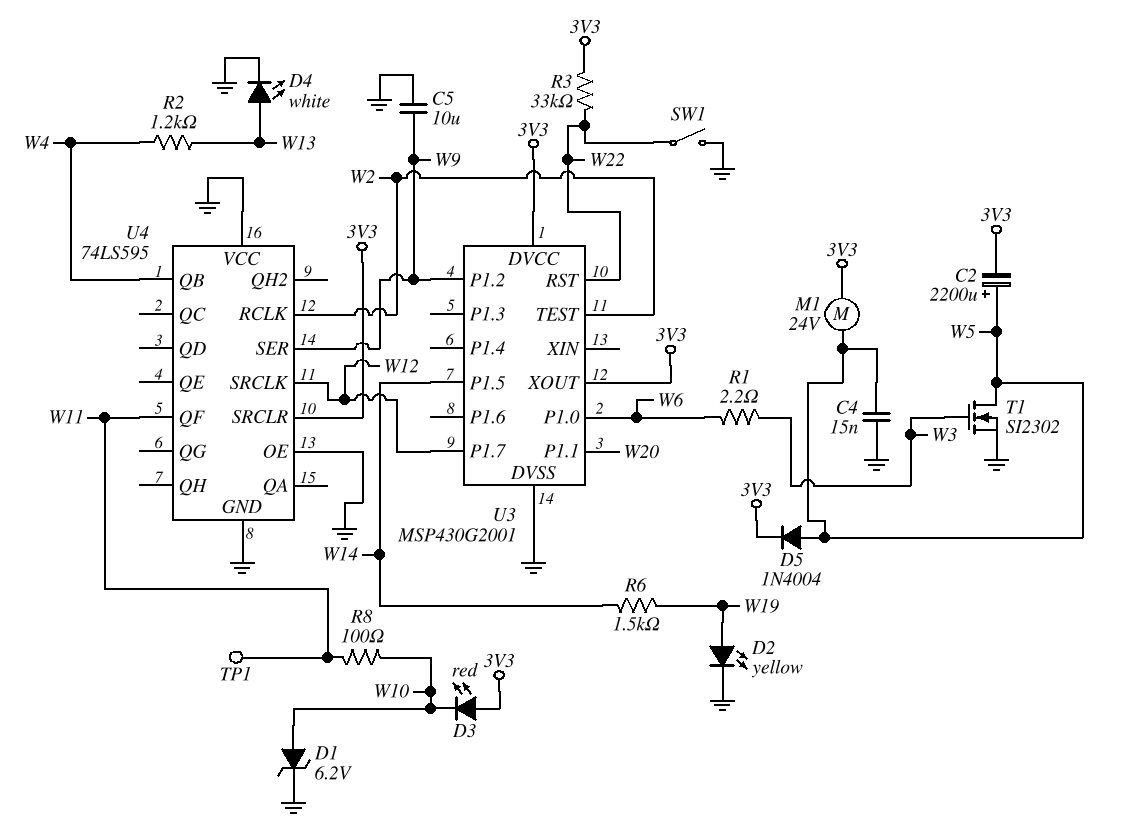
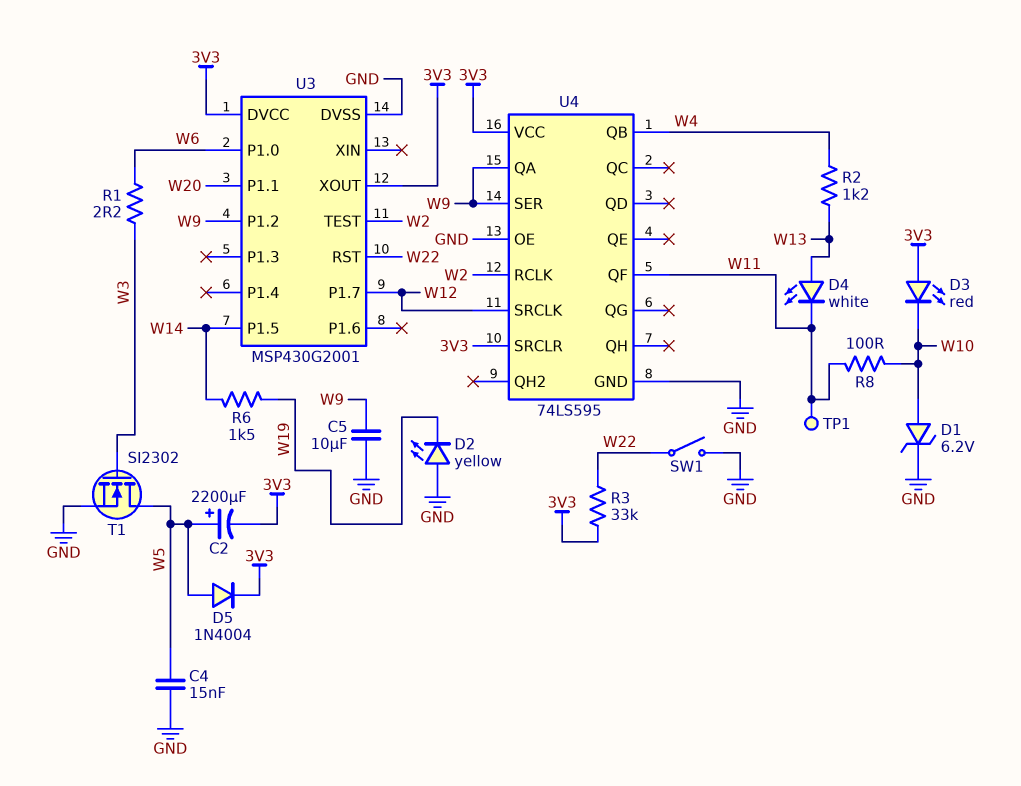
D2: LED yellow (A W19, K GND) -> LED yellow (A GND, K W19)
D4: LED white (A W13, K GND) -> LED white (A W13, K W11)
M1: motor 24V (3V3, W5) -> none
U4 pin QA: none -> W9
U4 pin VCC: GND -> 3V3

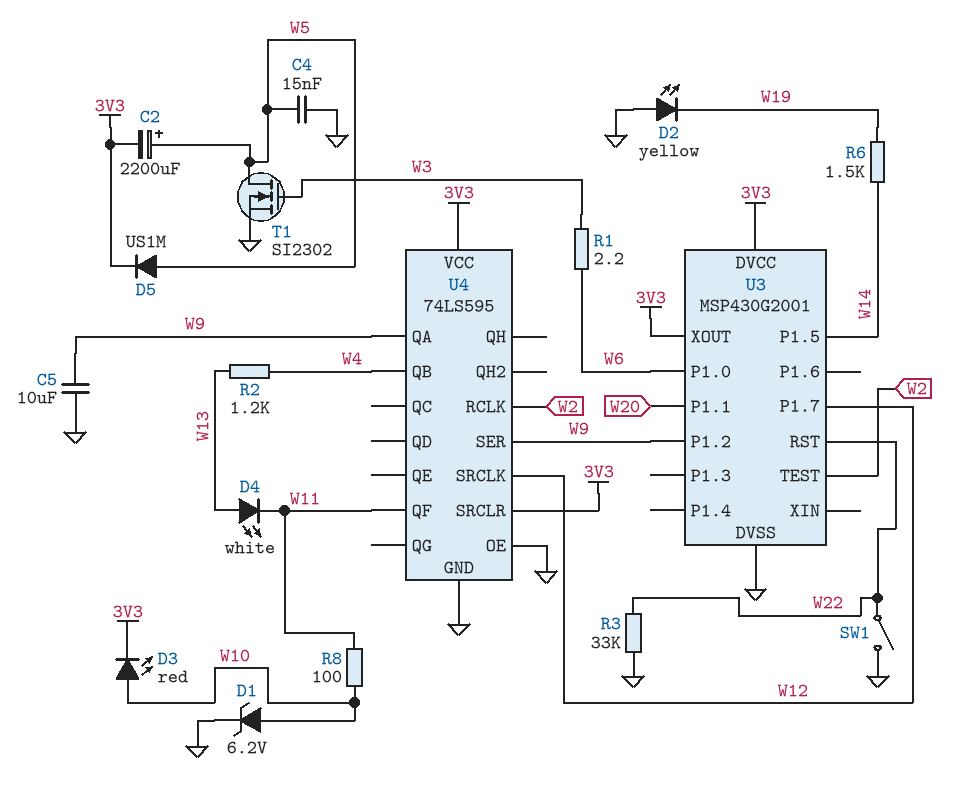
D3: LED red (A 3V3, K W10) -> LED red (A W10, K 3V3)
D5: diode 1N4004 (A W5, K 3V3) -> diode US1M (A W5, K 3V3)
R3: 33k (3V3, W22) -> 33k (GND, W22)
TP1: test point (W11) -> none

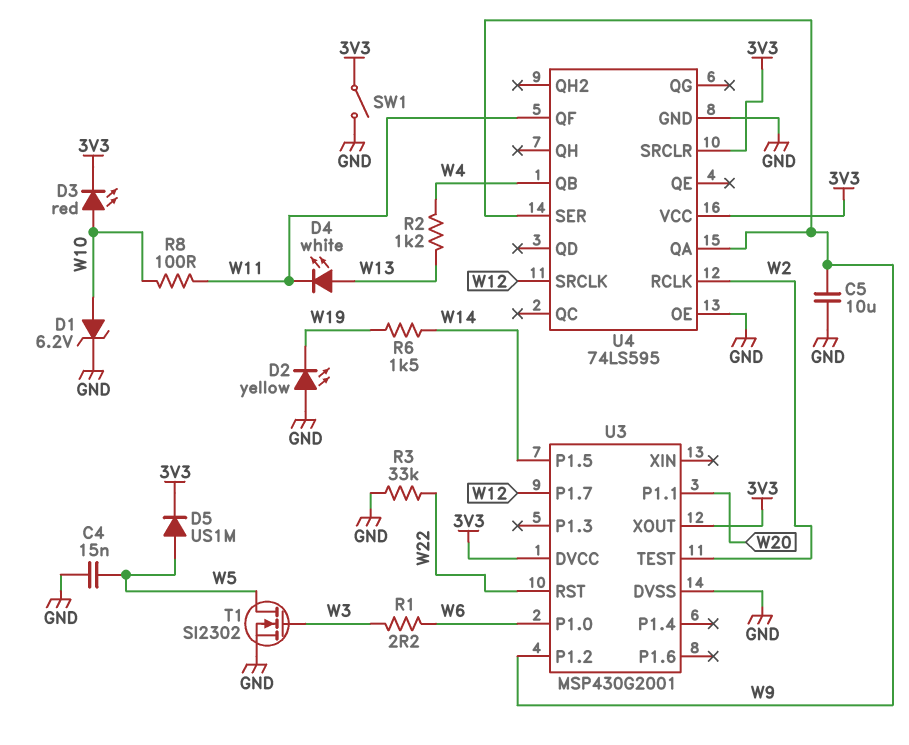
C2: 2200uF (plus W5, minus 3V3) -> none
SW1: switch (GND, W22) -> switch (3V3, GND)

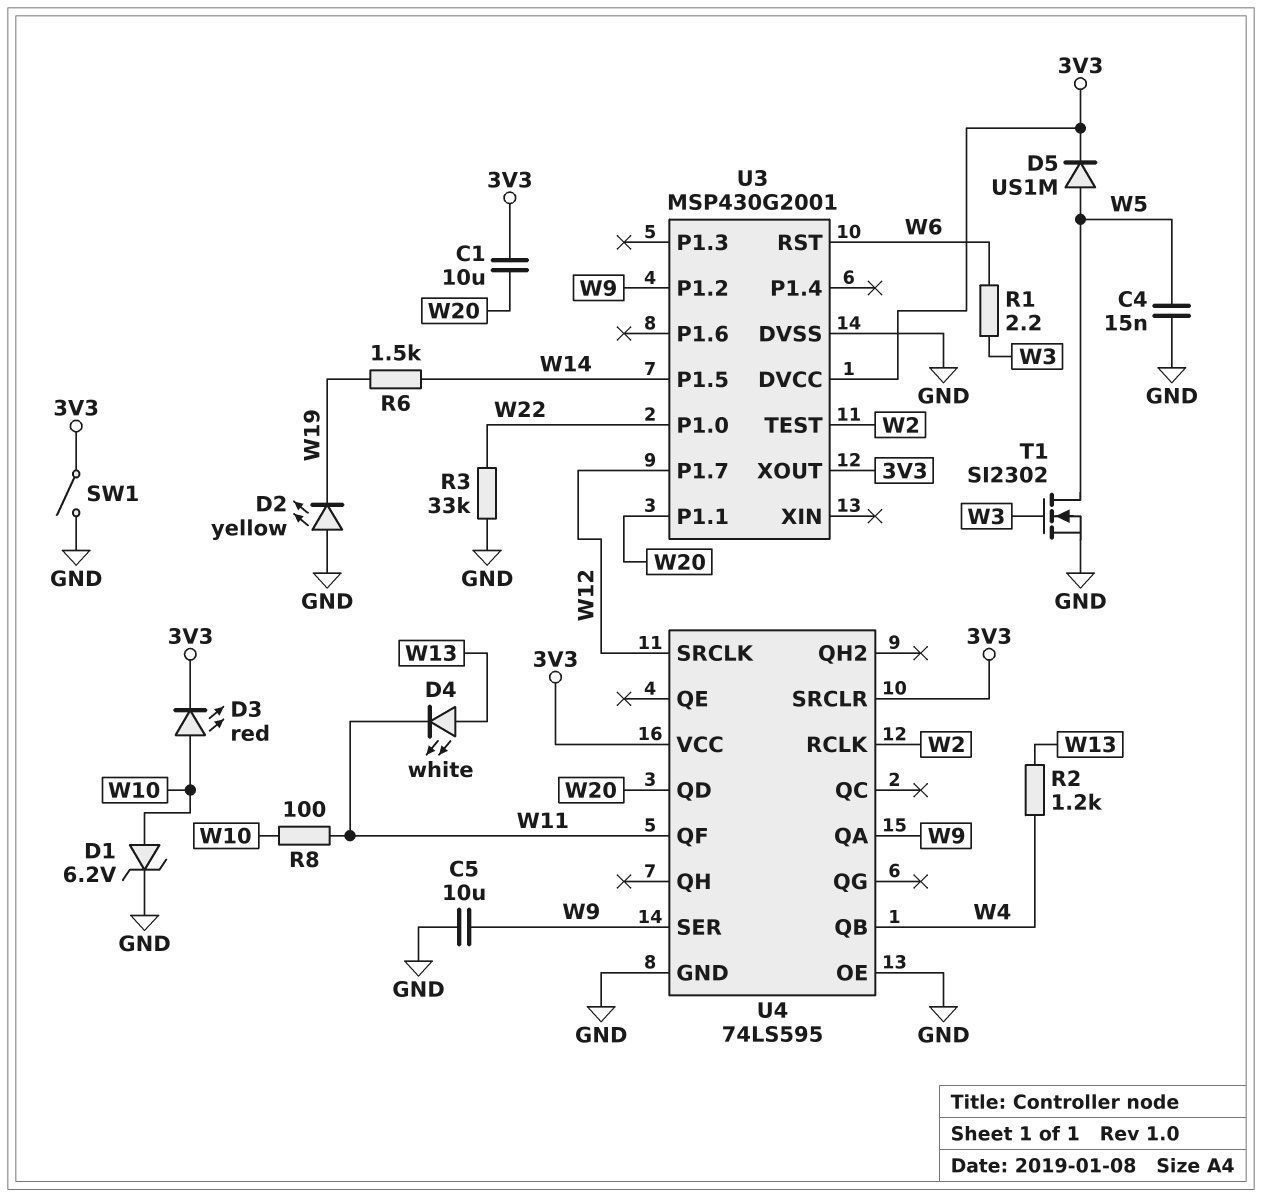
C1: none -> 10uF (3V3, W20)
U3 pin P1.0: W6 -> W22
U3 pin RST: W22 -> W6
U4 pin QD: none -> W20

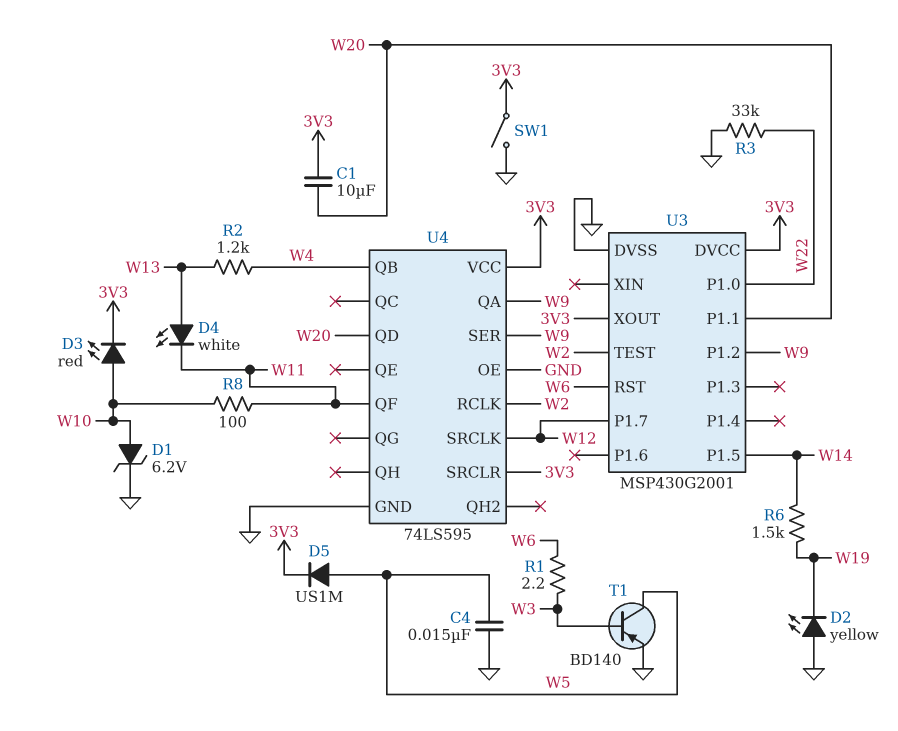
C5: 10uF (GND, W9) -> none
T1: NMOS SI2302 (G W3, D W5, S GND) -> PNP BD140 (B W3, C W5, E GND)

